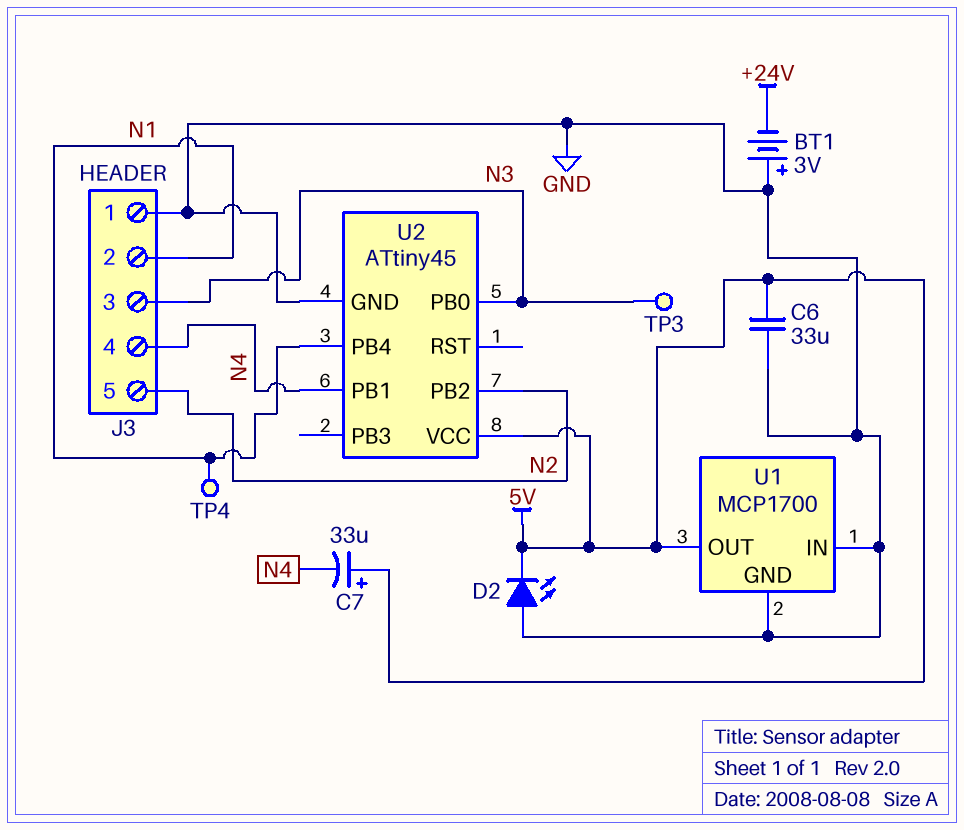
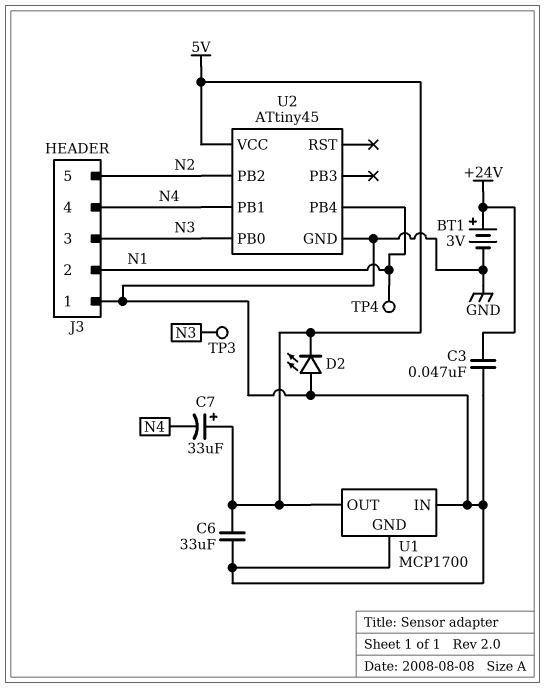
BT1: 3V (plus GND, minus +24V) -> 3V (plus +24V, minus GND)
C3: none -> 47nF (+24V, GND)

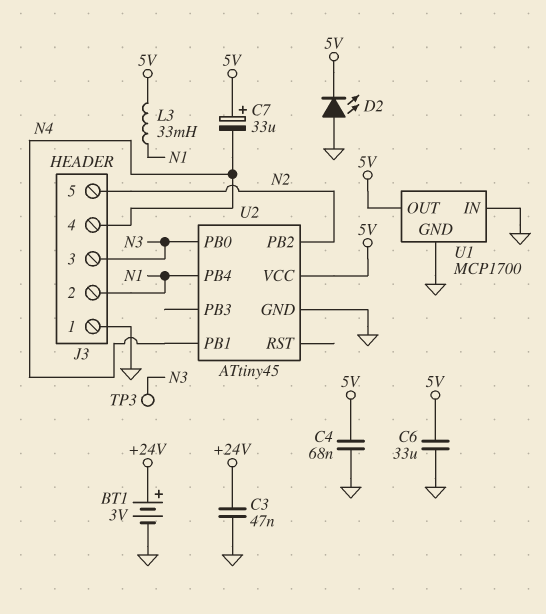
C4: none -> 68nF (5V, GND)
L3: none -> 33mH (5V, N1)
TP4: test point (N1) -> none

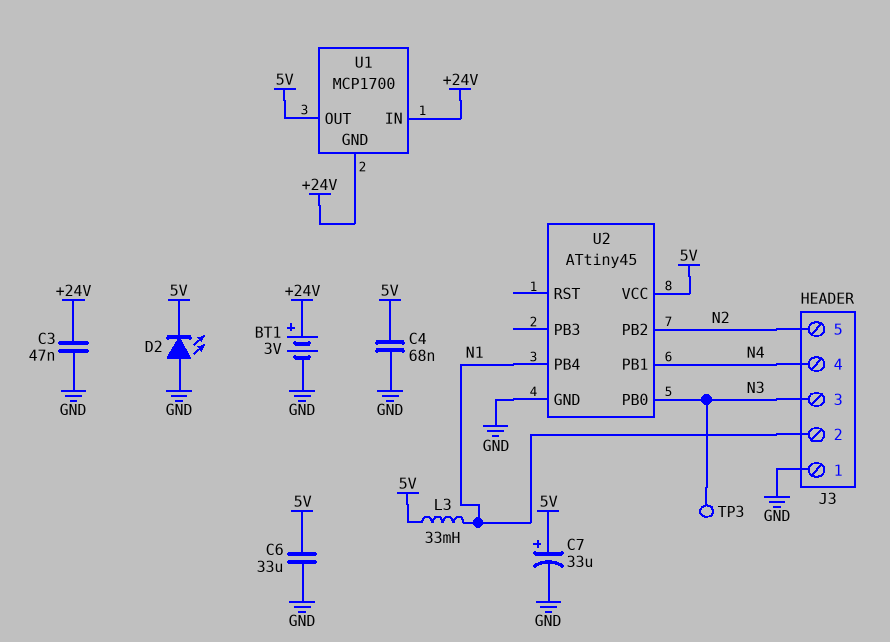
C7: 33uF (plus 5V, minus N4) -> 33uF (plus 5V, minus GND)
U1 pin GND: GND -> +24V
U1 pin IN: GND -> +24V

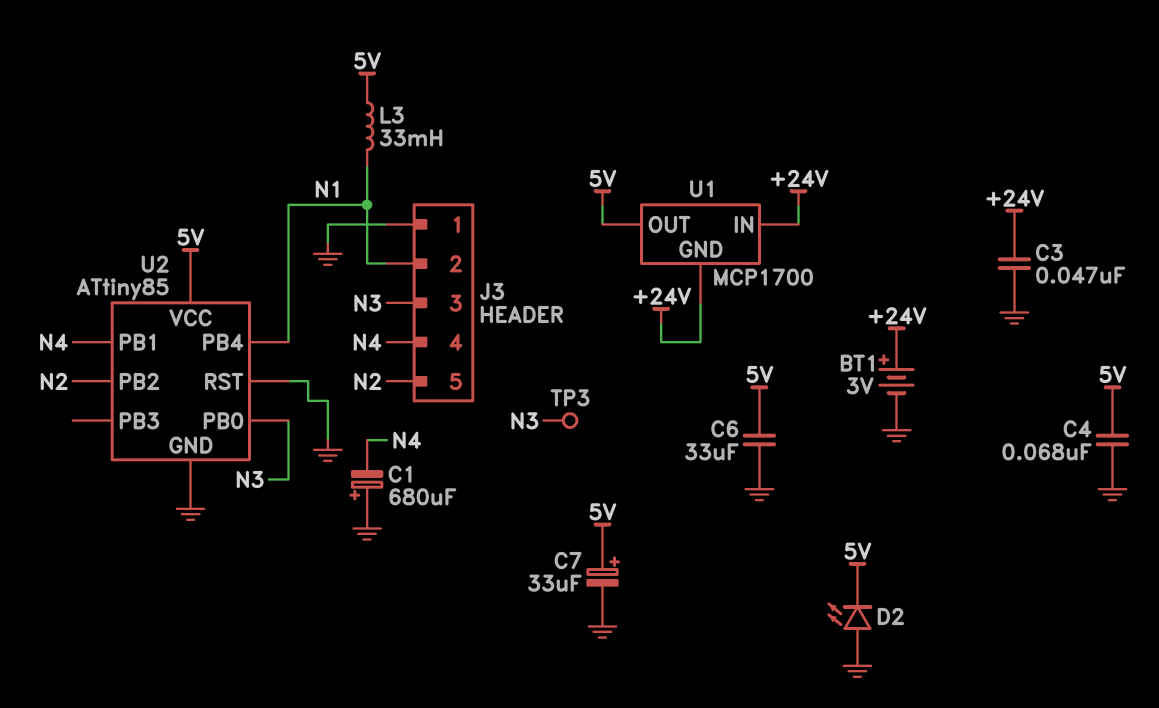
C1: none -> 680uF (plus GND, minus N4)
U2: ATtiny45 -> ATtiny85
U2 pin RST: none -> GND

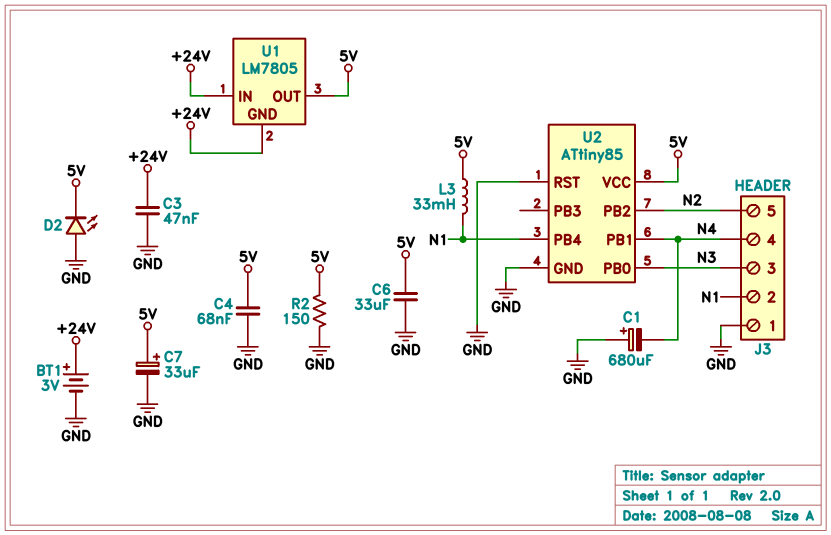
R2: none -> 150 (5V, GND)
TP3: test point (N3) -> none
U1: MCP1700 -> LM7805

